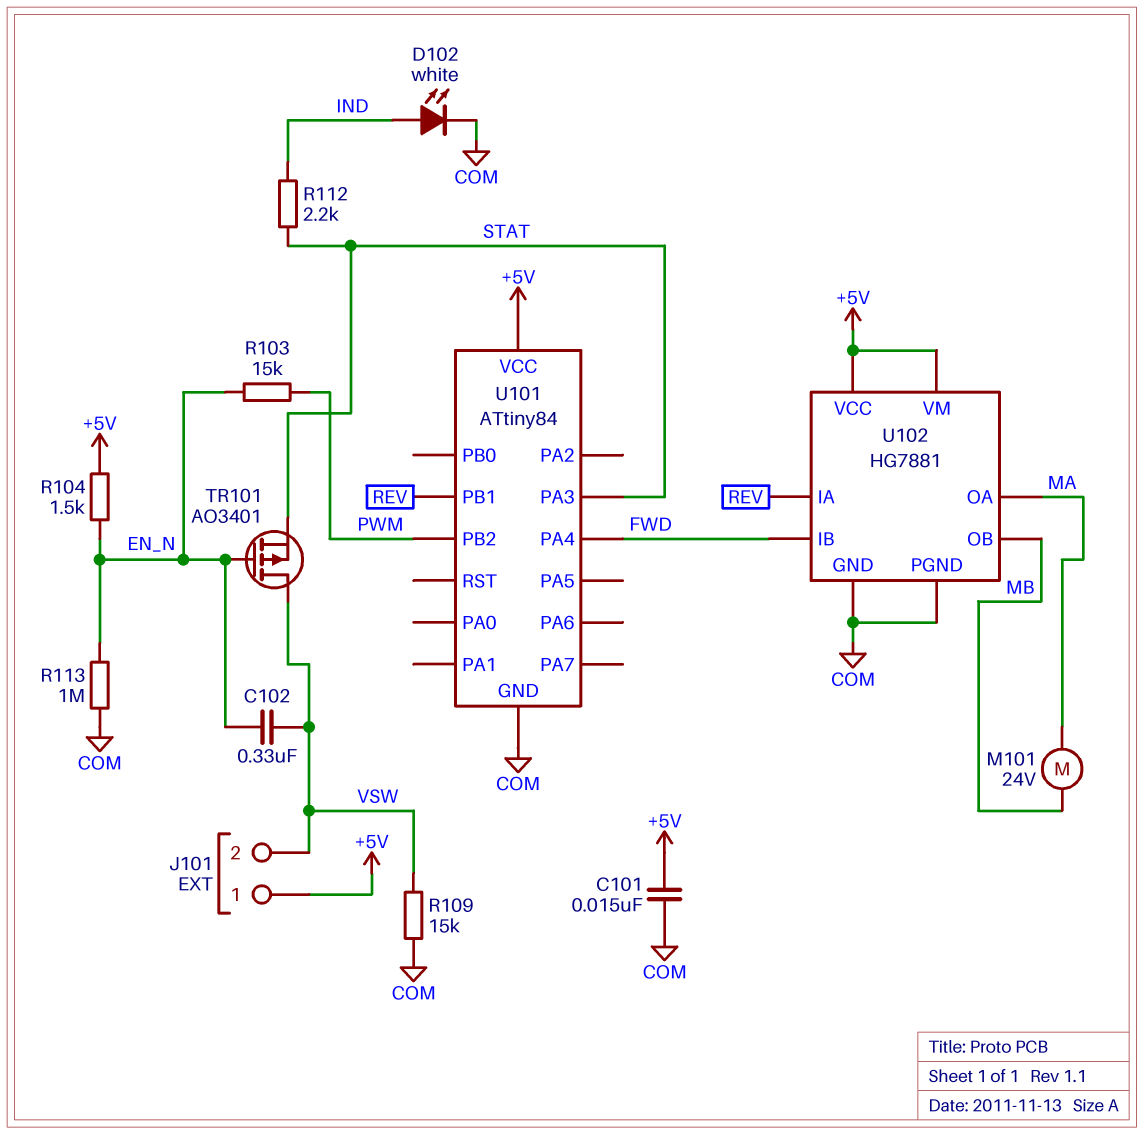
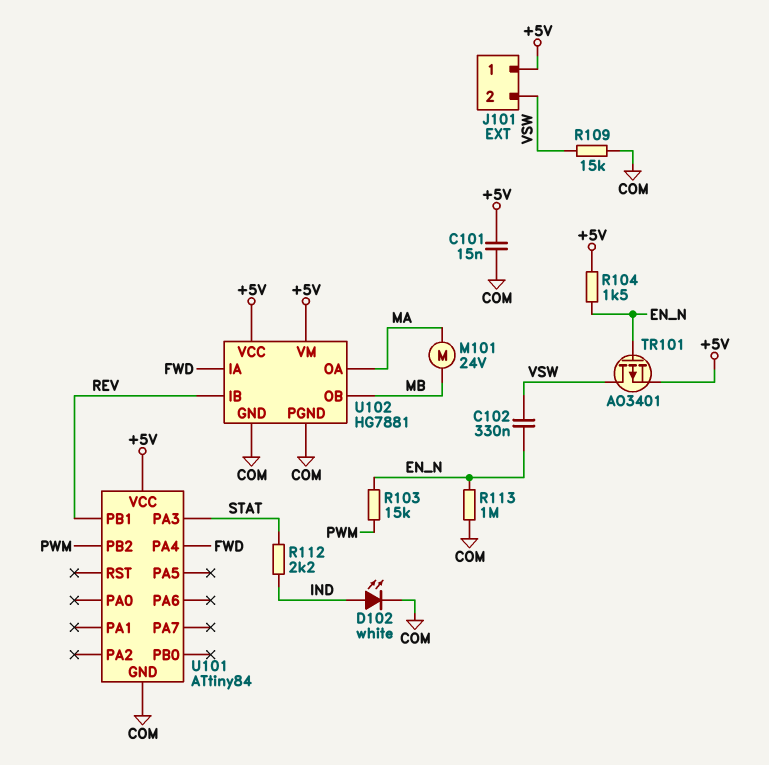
TR101: PMOS AO3401 (G EN_N, D VSW, S STAT) -> PMOS AO3401 (G EN_N, D VSW, S +5V)
U102 pin IA: REV -> FWD
U102 pin IB: FWD -> REV

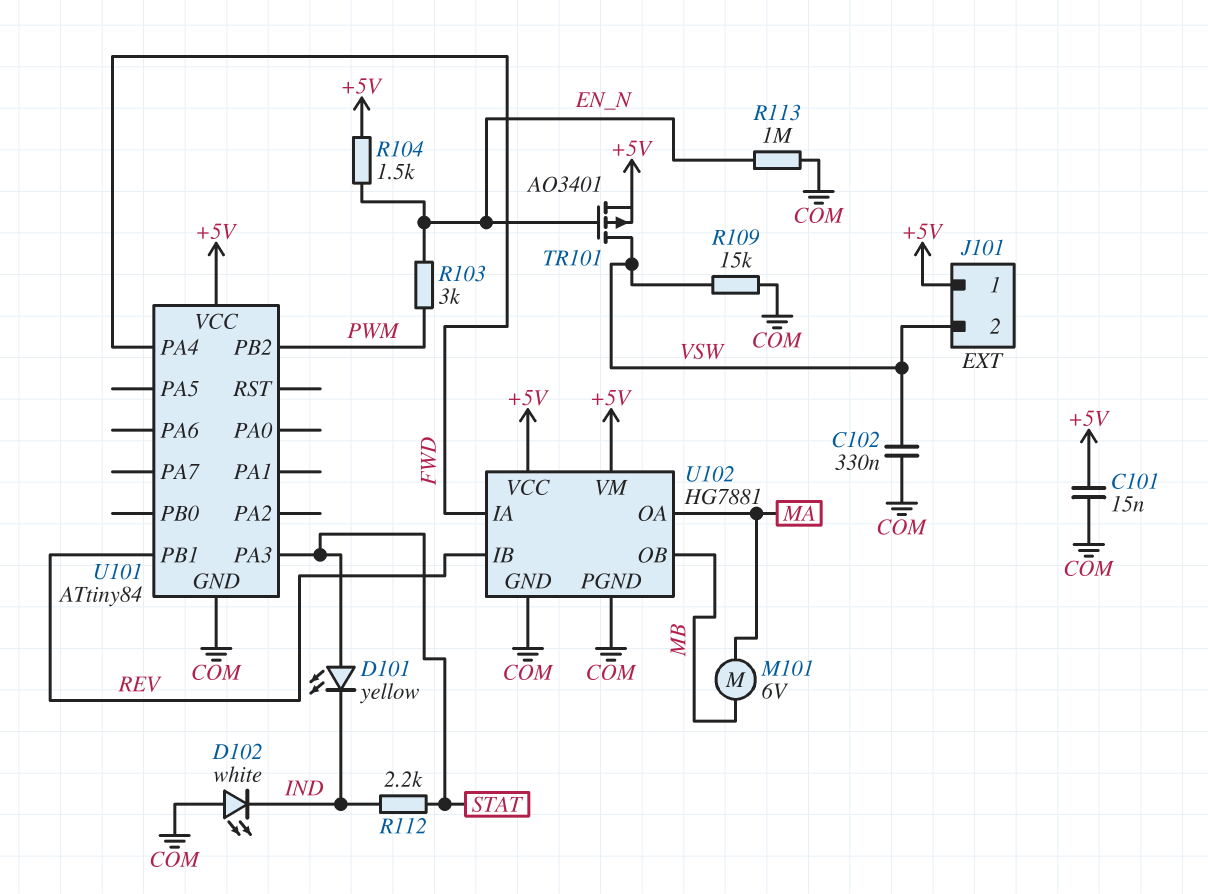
C102: 330nF (EN_N, VSW) -> 330nF (COM, VSW)
D101: none -> LED yellow (A STAT, K IND)
D102: LED white (A IND, K COM) -> LED white (A COM, K IND)
M101: motor 24V (MA, MB) -> motor 6V (MA, MB)
R103: 15k (EN_N, PWM) -> 3k (EN_N, PWM)

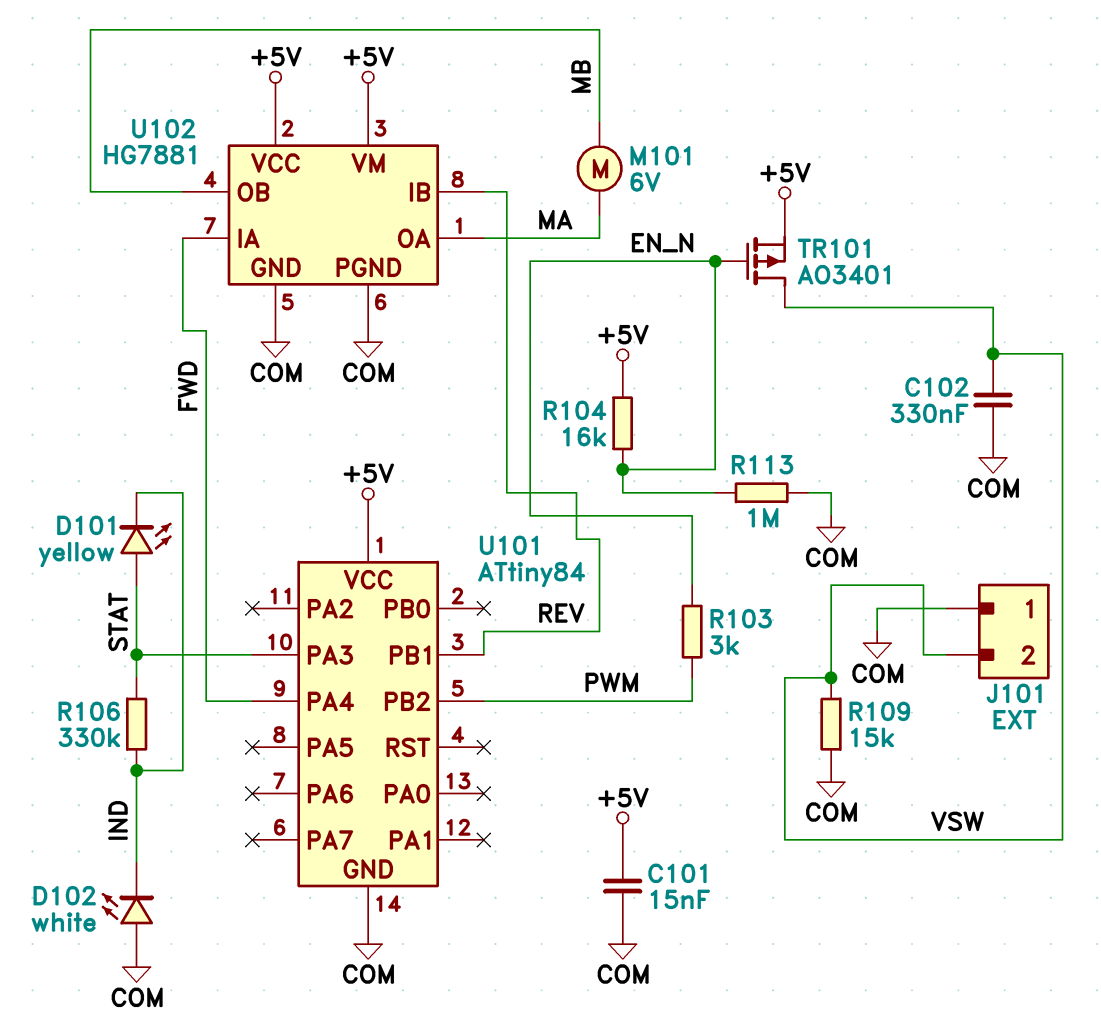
J101 pin 1: +5V -> COM
R104: 1.5k (+5V, EN_N) -> 16k (+5V, EN_N)
R106: none -> 330k (IND, STAT)
R112: 2.2k (IND, STAT) -> none

